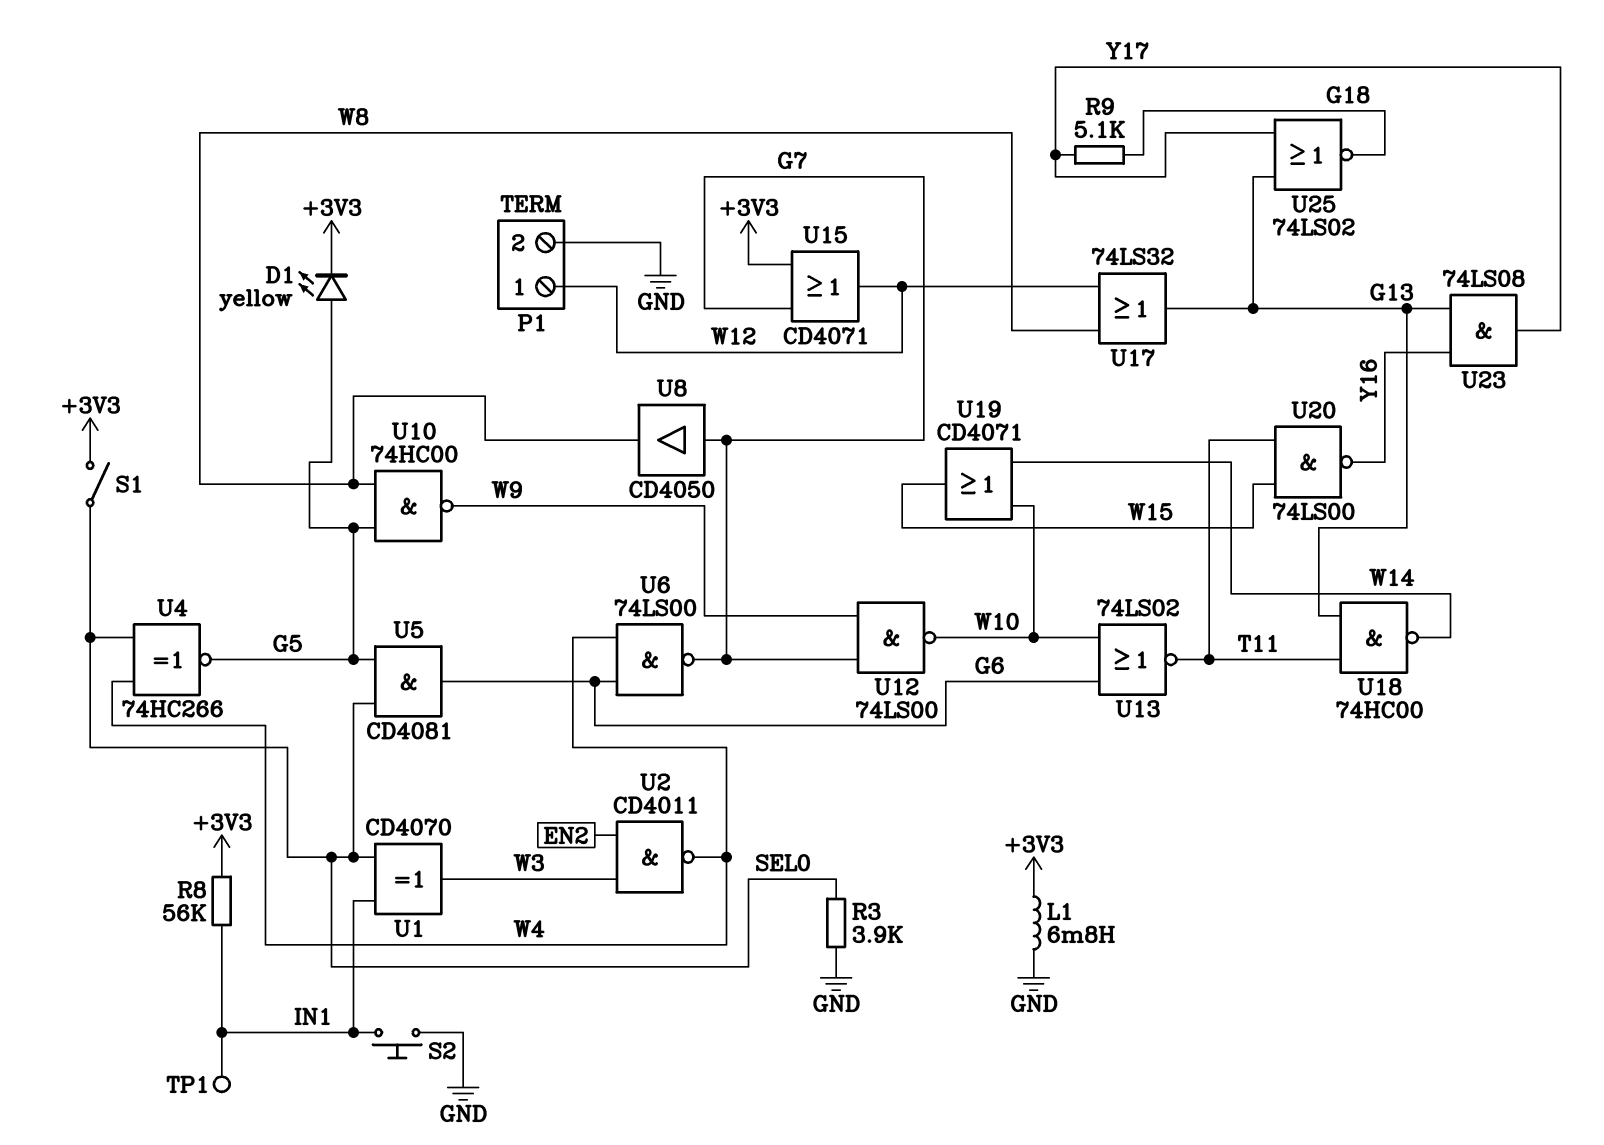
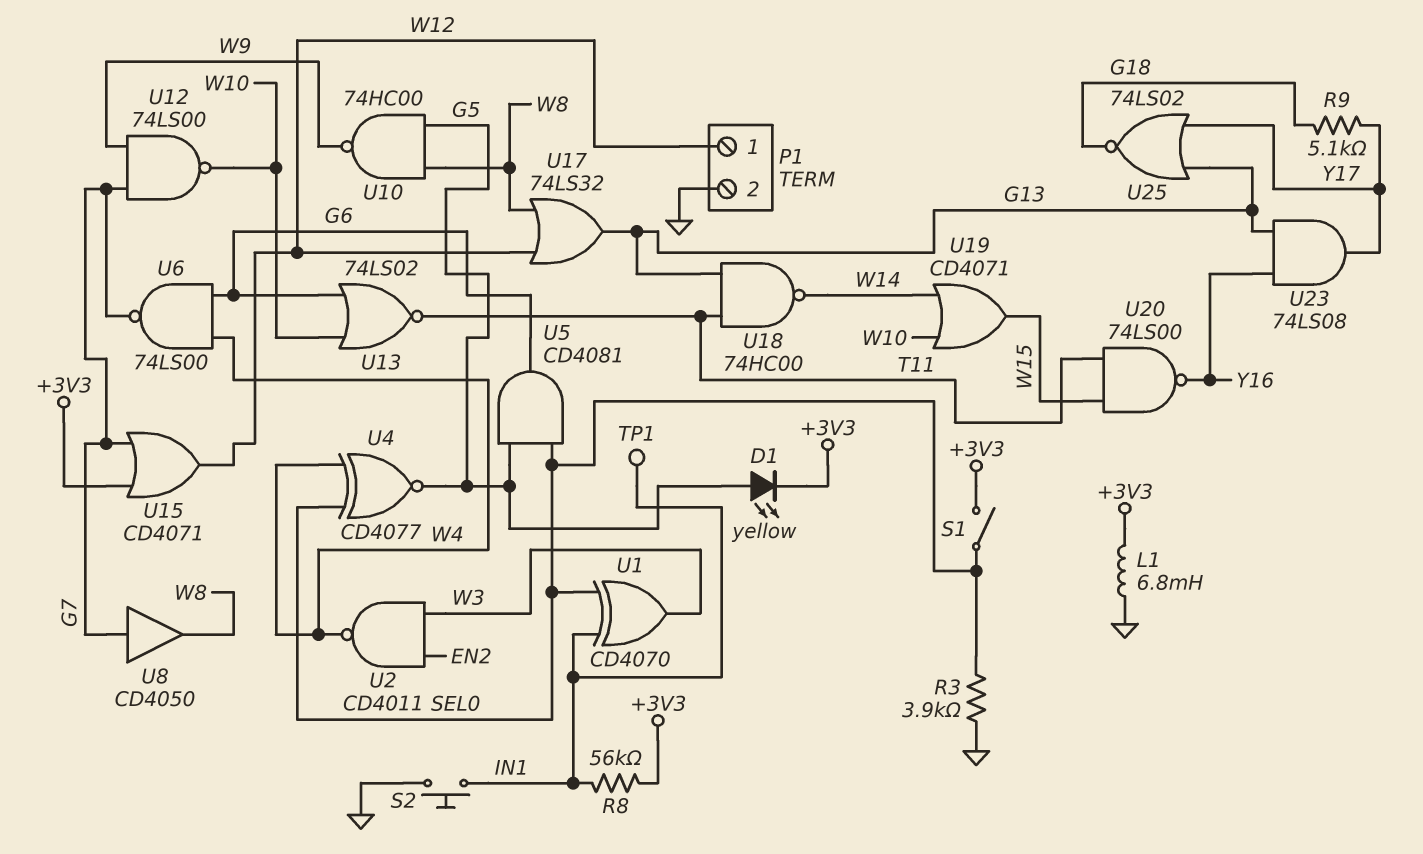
U4: XNOR 74HC266 (in SEL0, in W4, out G5) -> XNOR CD4077 (in SEL0, in W4, out G5)

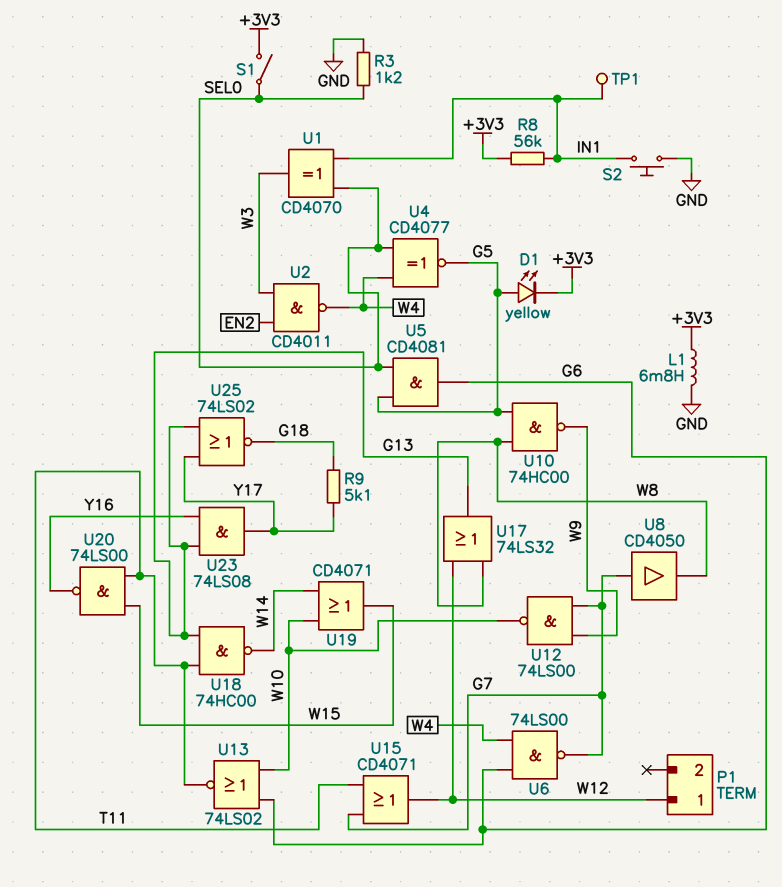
P1 pin 2: GND -> none
R3: 3.9k (GND, SEL0) -> 1.2k (GND, SEL0)
U15: OR CD4071 (in +3V3, in G7, out W12) -> OR CD4071 (in G7, in T11, out W12)

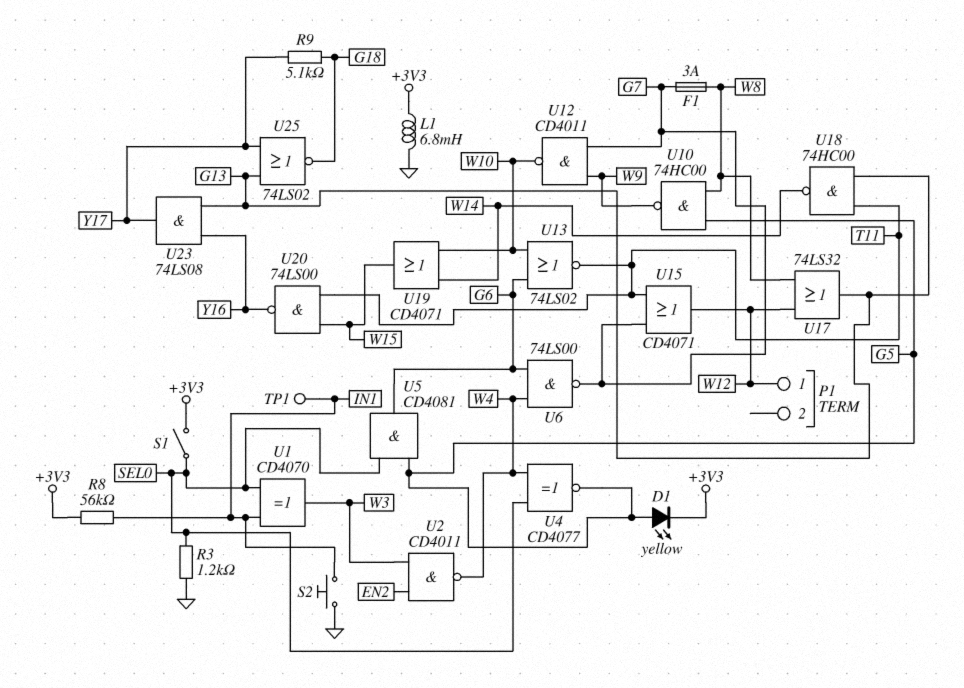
F1: none -> 3A (G7, W8)
U8: buffer CD4050 (in G7, out W8) -> none
U12: NAND 74LS00 (in G7, in W9, out W10) -> NAND CD4011 (in G7, in W9, out W10)

